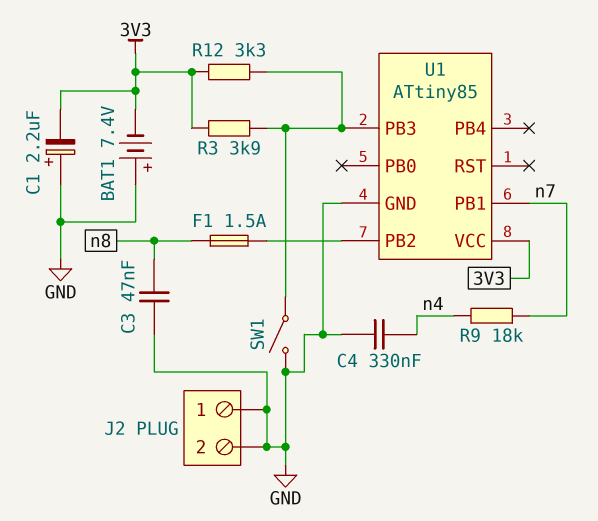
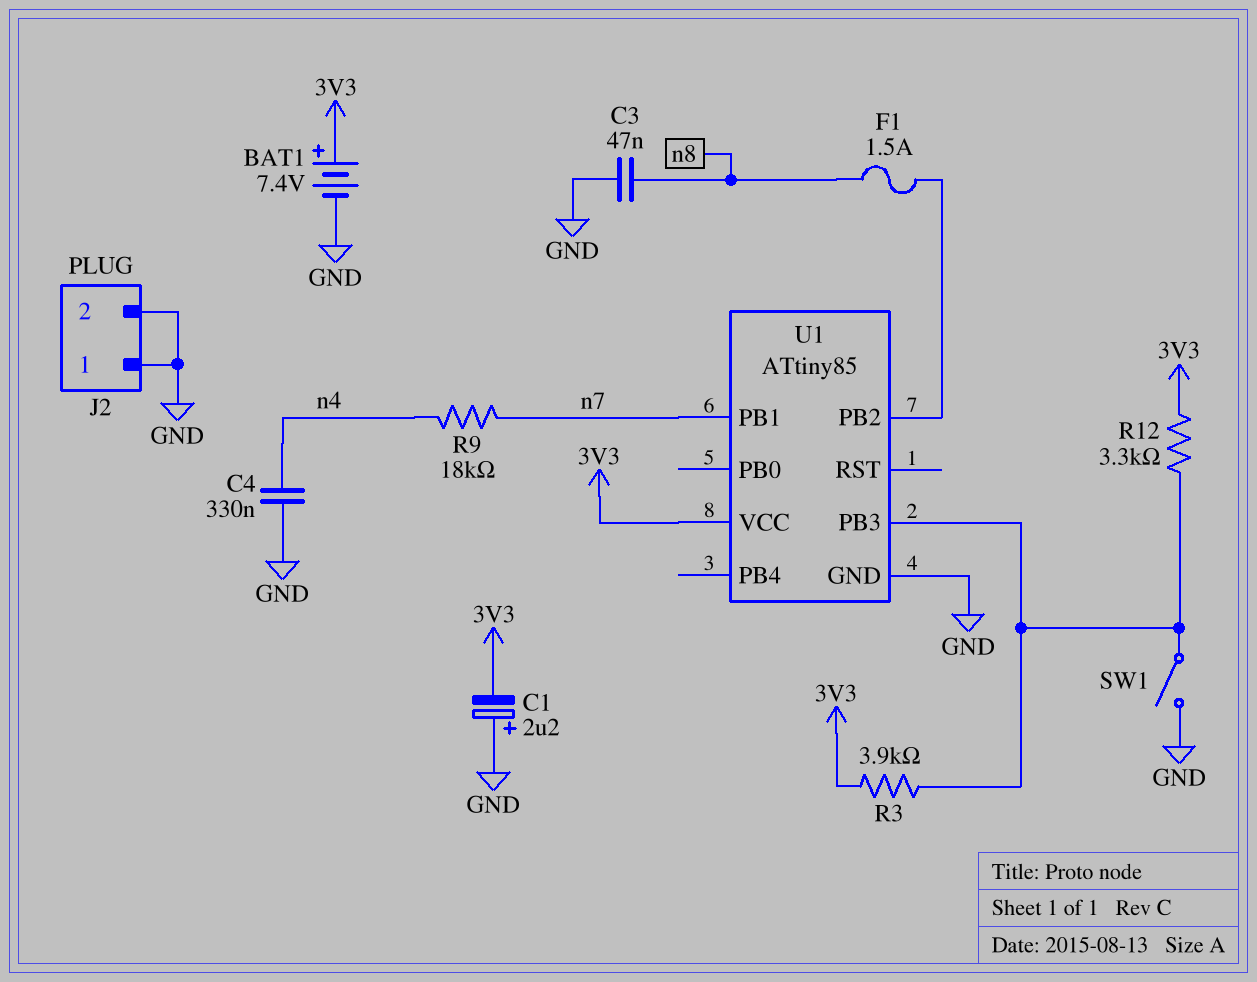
BAT1: 7.4V (plus GND, minus 3V3) -> 7.4V (plus 3V3, minus GND)

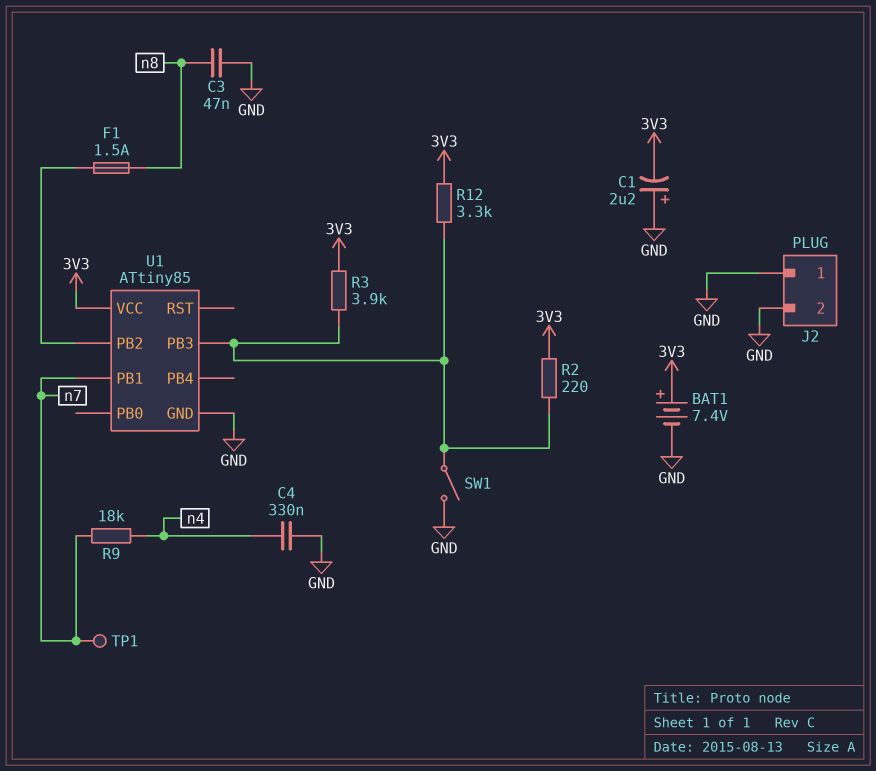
R2: none -> 220 (3V3, U1/PB3)
TP1: none -> test point (n7)

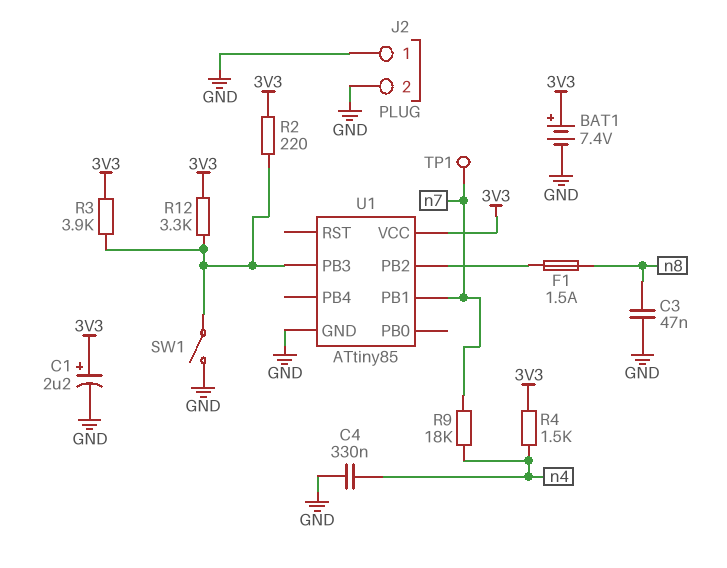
C1: 2.2uF (plus GND, minus 3V3) -> 2.2uF (plus 3V3, minus GND)
R4: none -> 1.5k (3V3, n4)

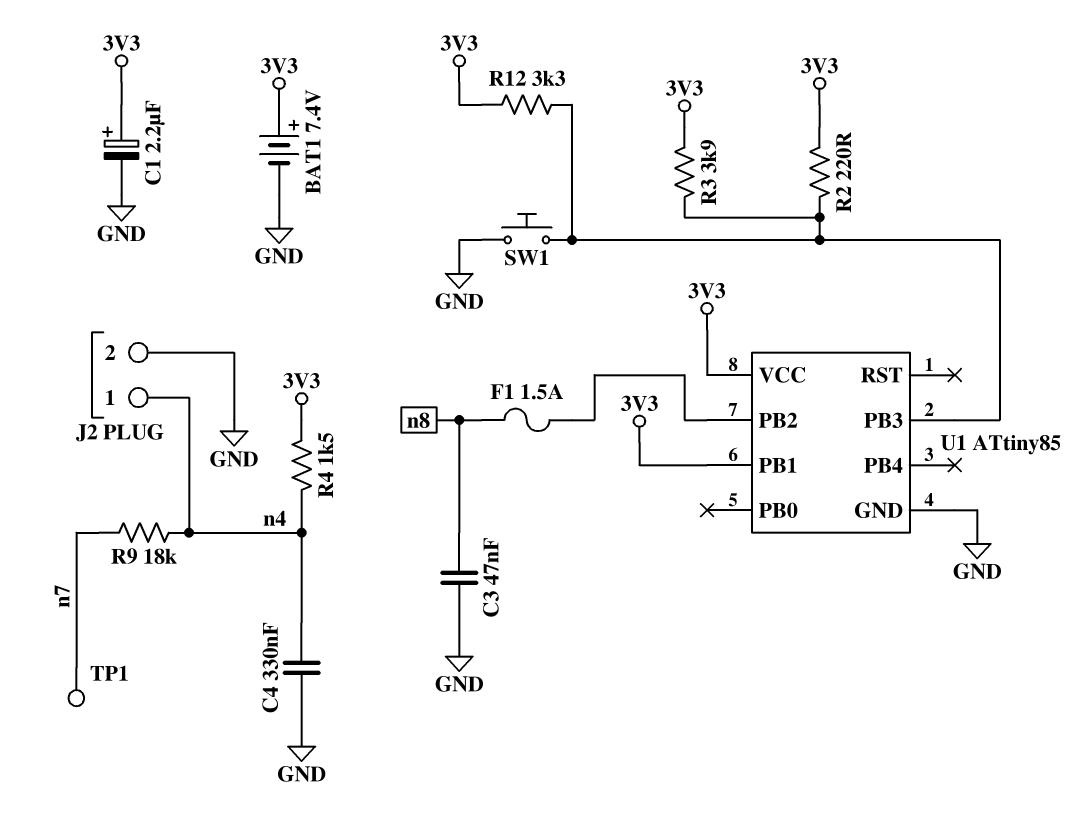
J2 pin 1: GND -> n4
SW1: switch (GND, U1/PB3) -> button (GND, U1/PB3)
U1 pin PB1: n7 -> 3V3

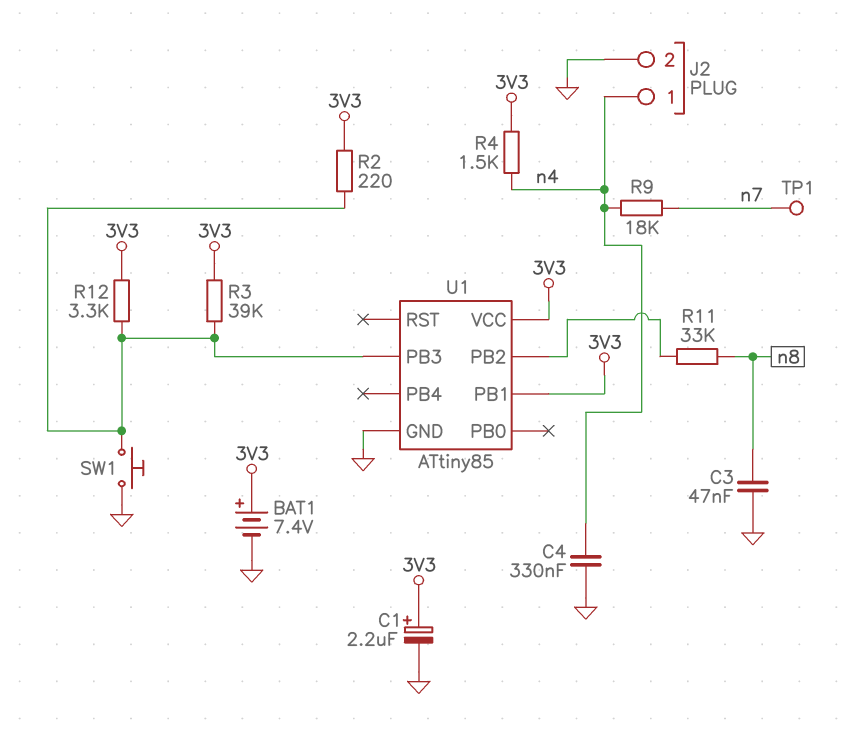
F1: 1.5A (U1/PB2, n8) -> none
R3: 3.9k (3V3, U1/PB3) -> 39k (3V3, U1/PB3)
R11: none -> 33k (U1/PB2, n8)

